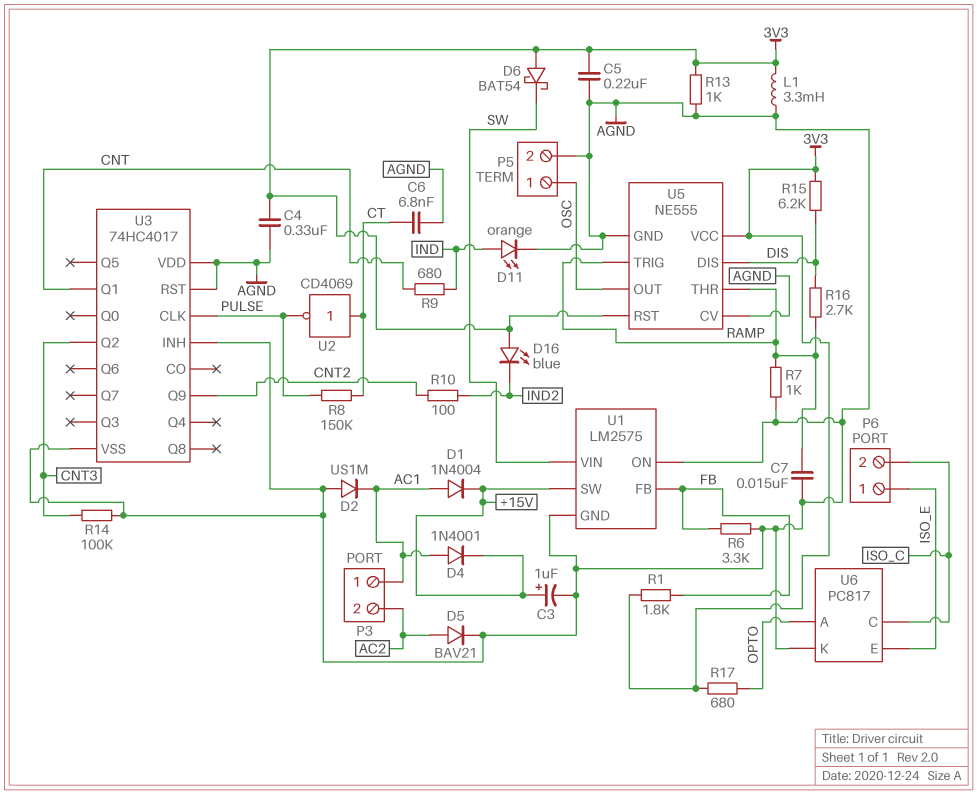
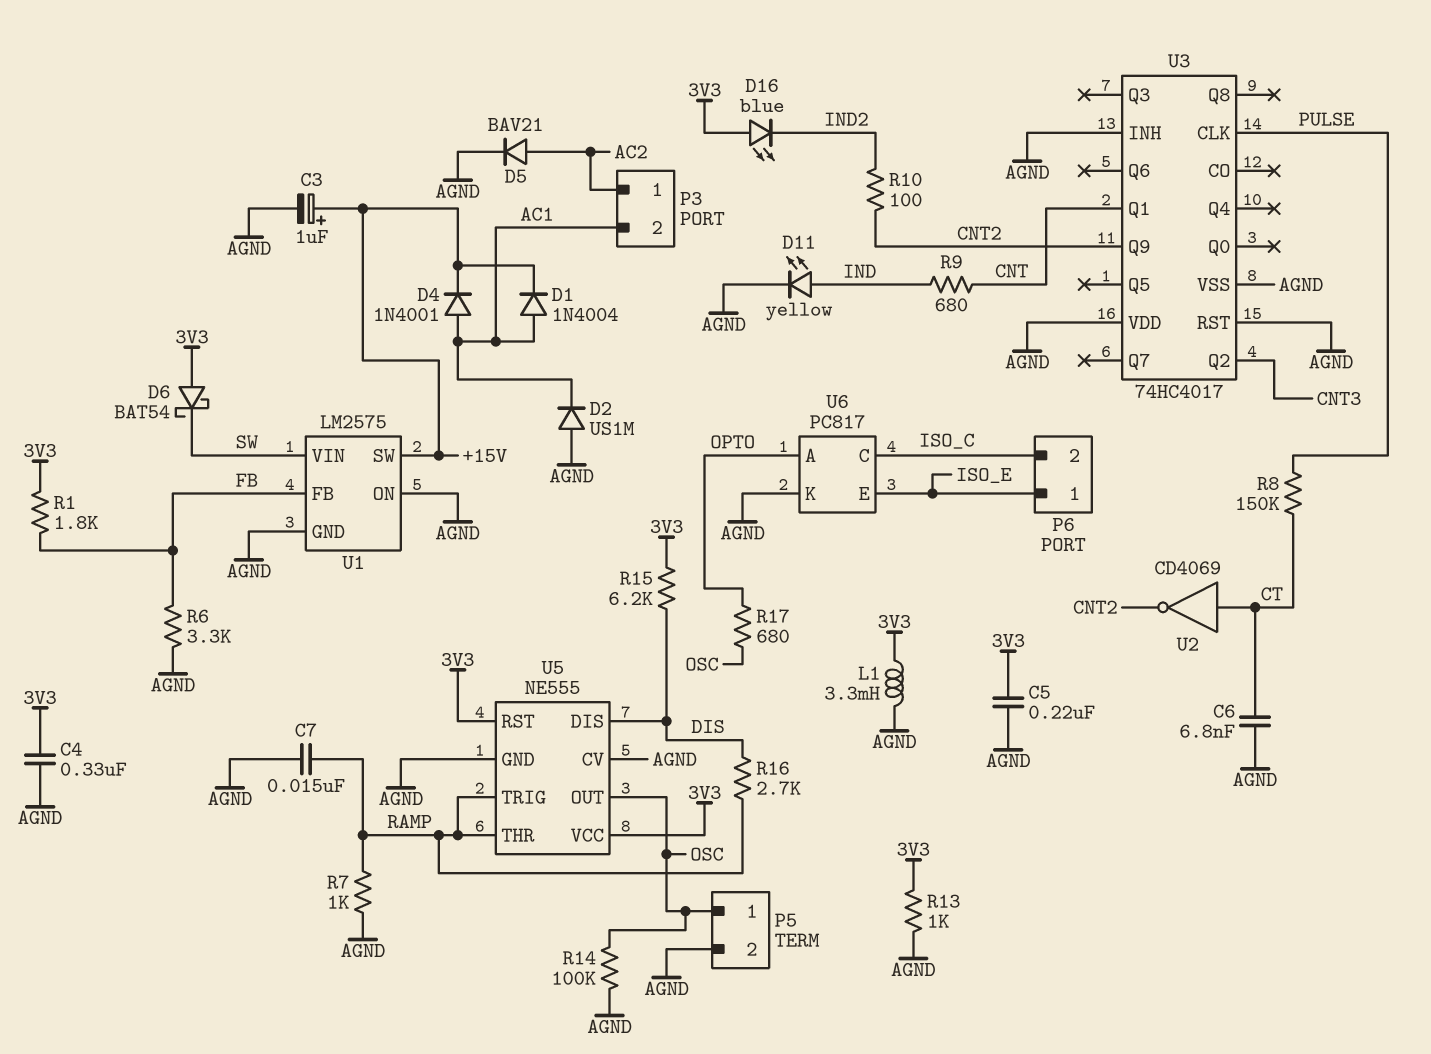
D11: LED orange (A IND, K AGND) -> LED yellow (A IND, K AGND)
P3 pin 1: AC1 -> AC2
P3 pin 2: AC2 -> AC1
R14: 100k (AGND, CNT3) -> 100k (AGND, OSC)
R17: 680 (3V3, OPTO) -> 680 (OPTO, OSC)
U2: NOT CD4069 (in CT, out PULSE) -> NOT CD4069 (in CT, out CNT2)

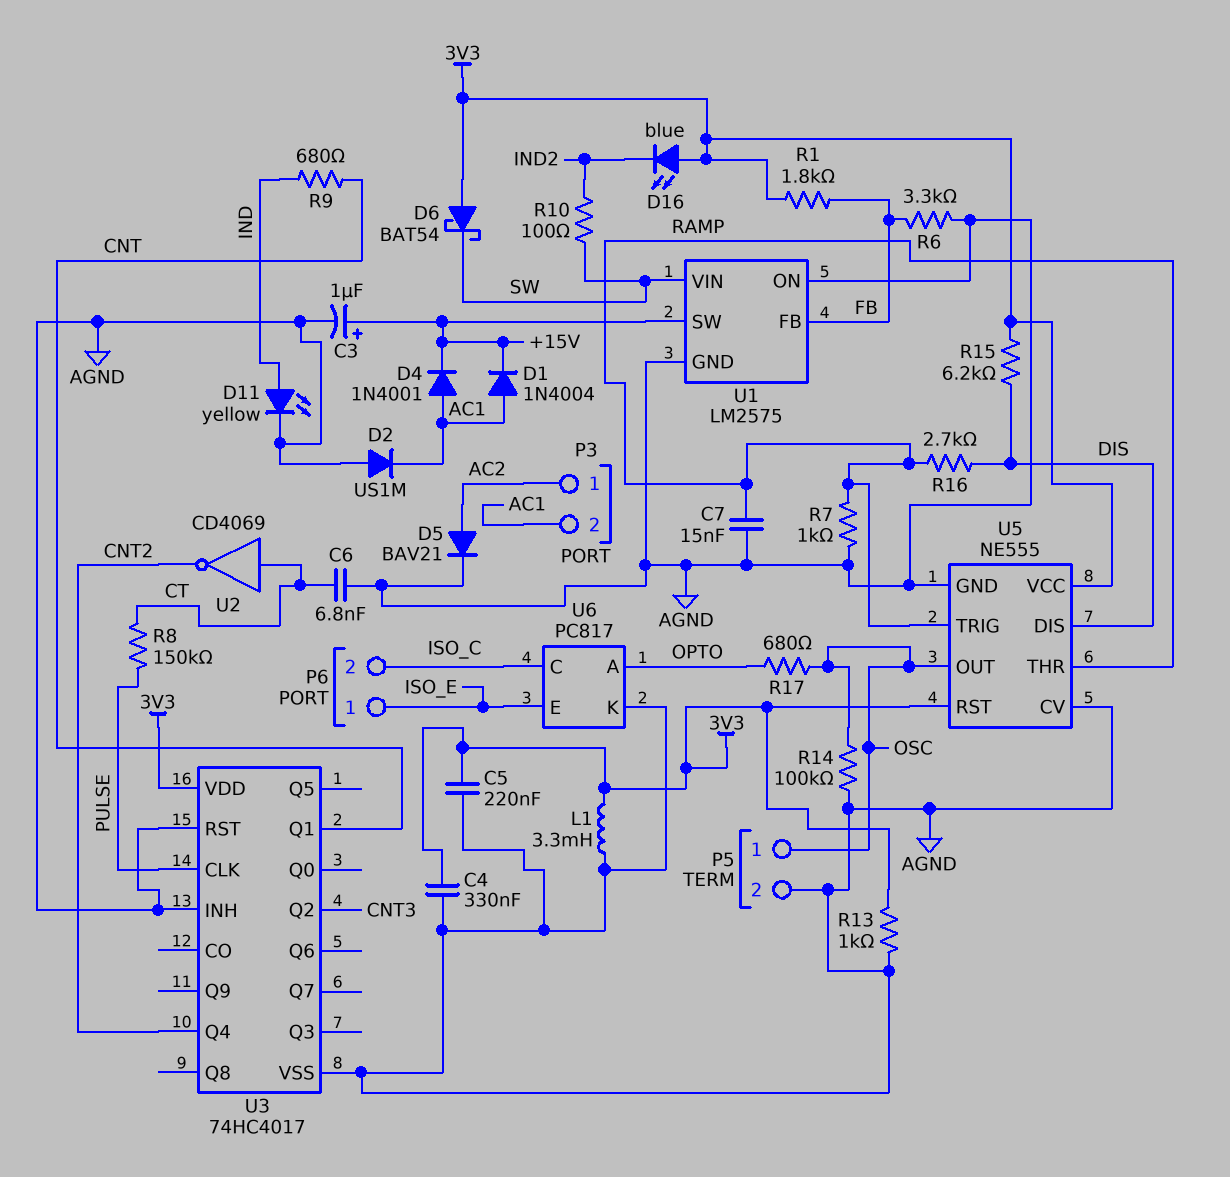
R10: 100 (CNT2, IND2) -> 100 (IND2, SW)
U3 pin Q4: none -> CNT2
U3 pin Q9: CNT2 -> none
U3 pin VDD: AGND -> 3V3

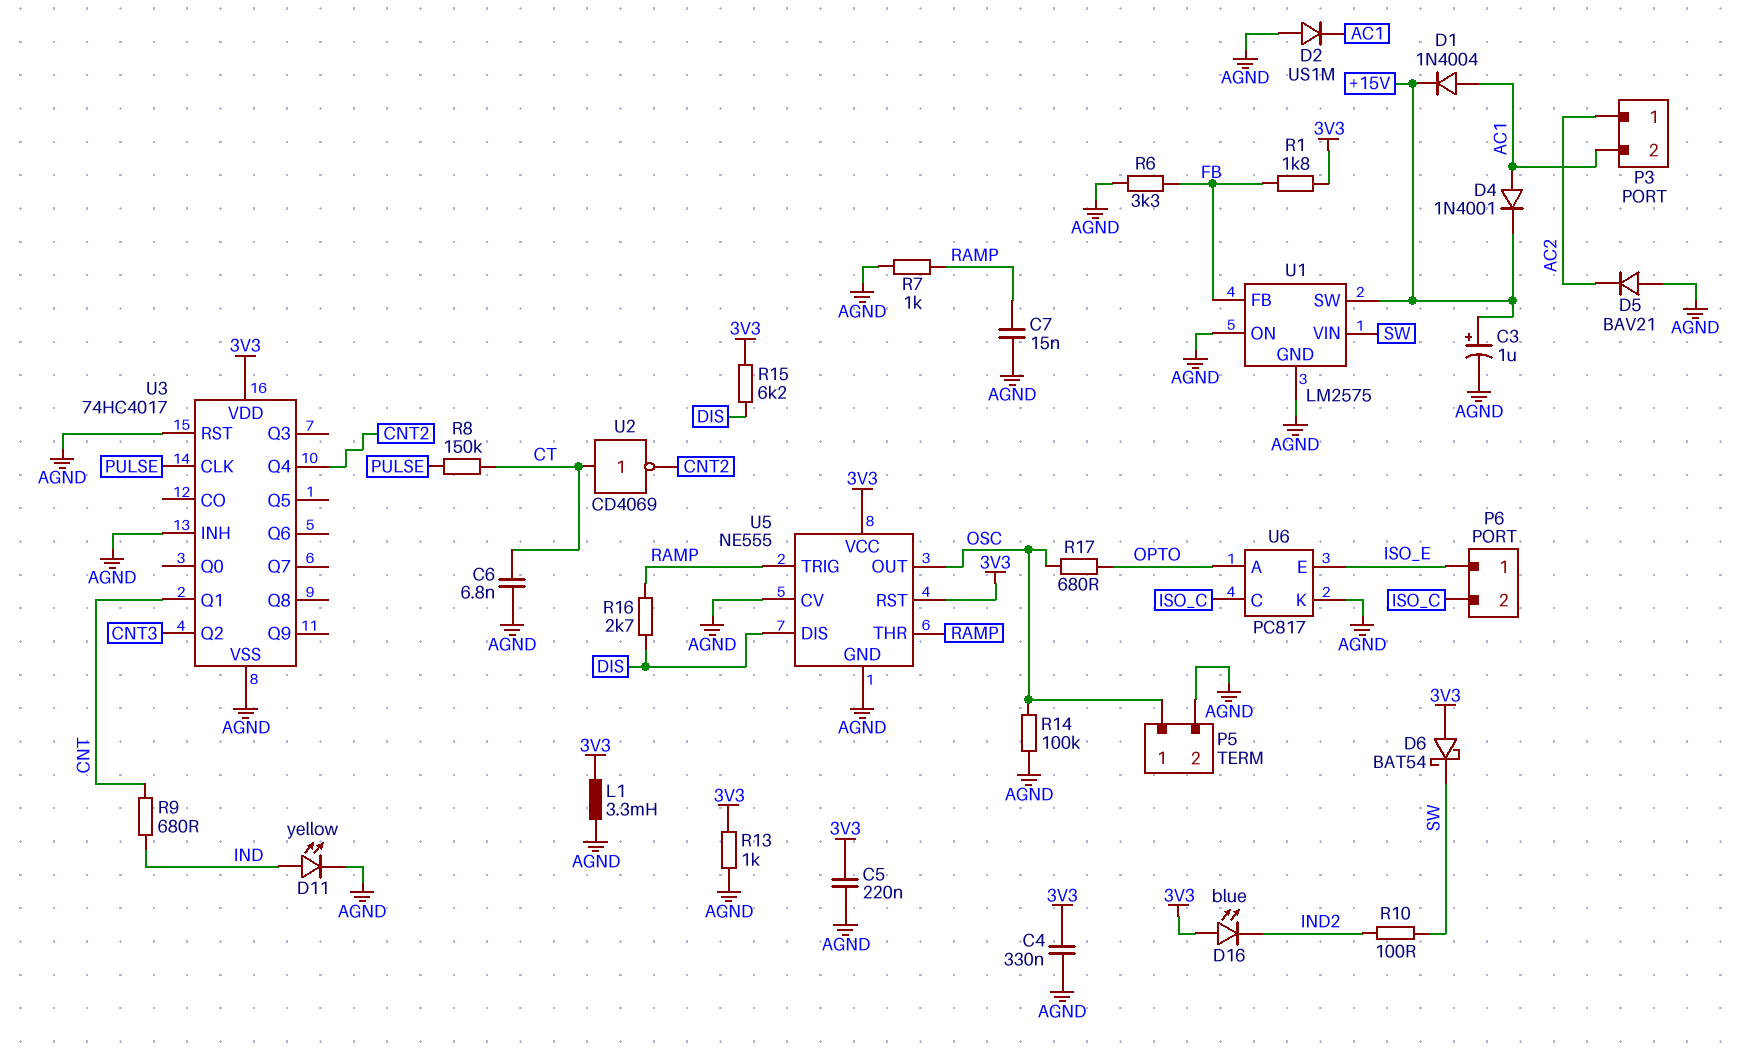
D5: diode BAV21 (A AC2, K AGND) -> diode BAV21 (A AGND, K AC2)

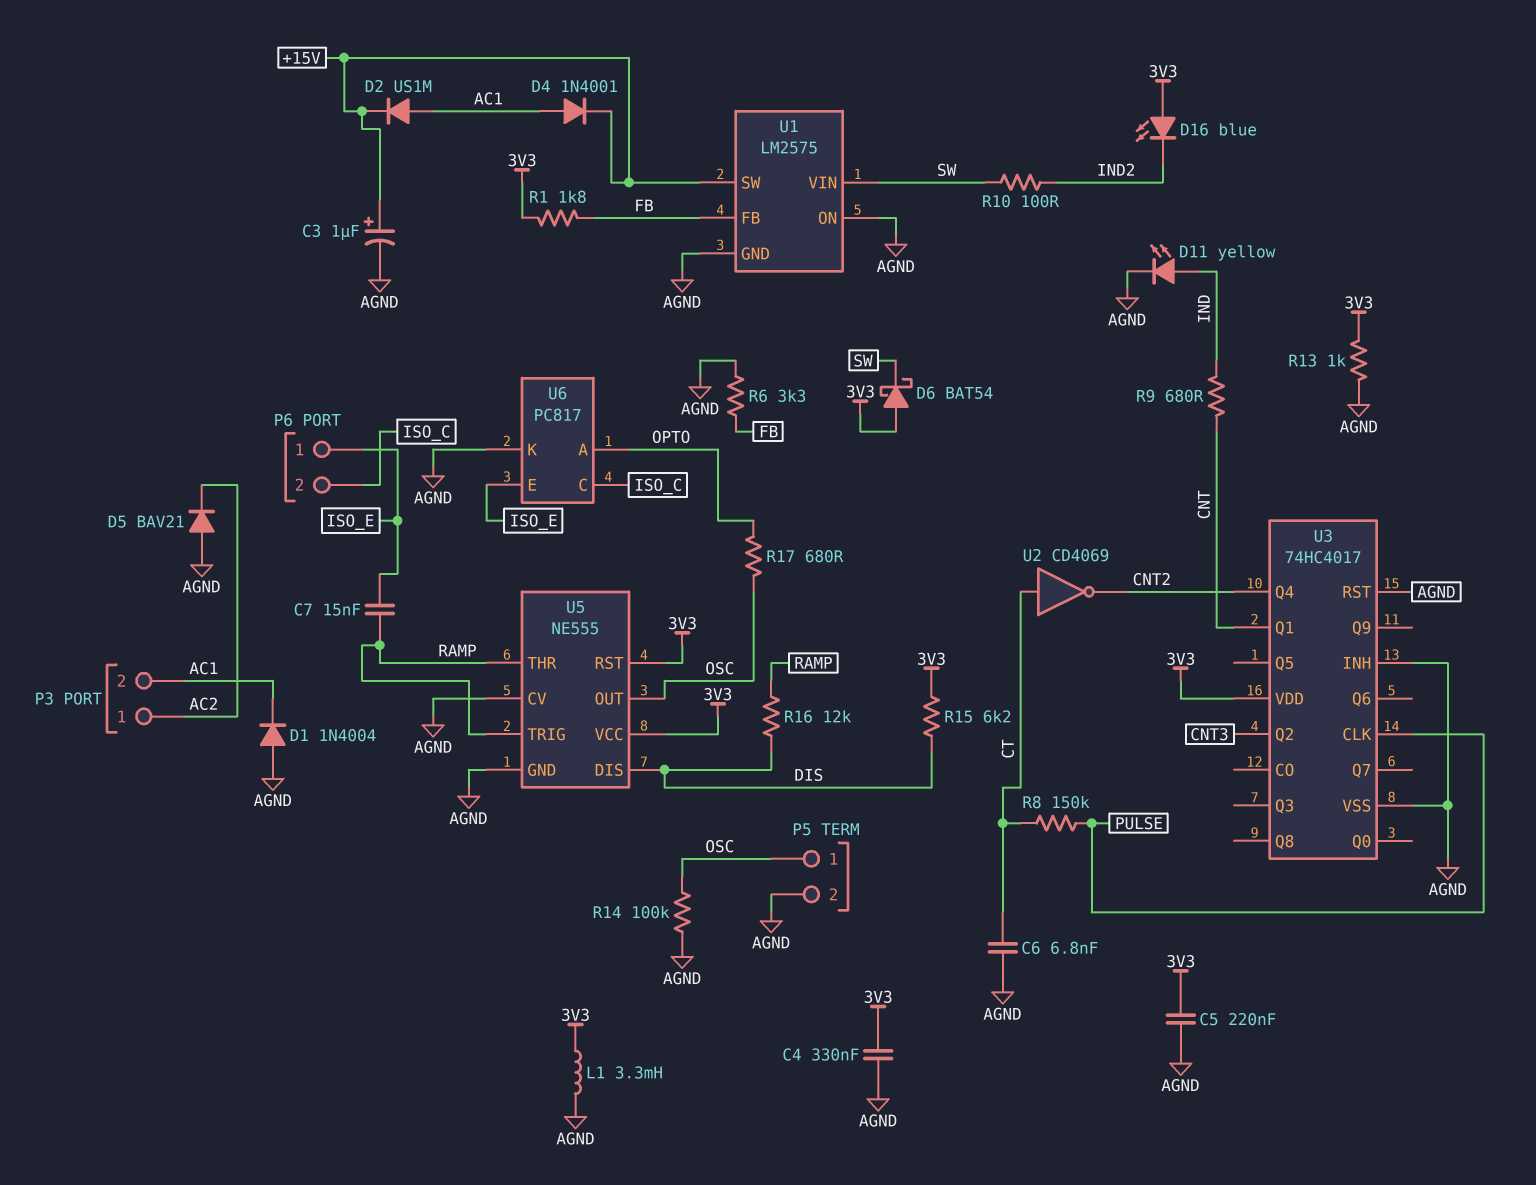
C7: 15nF (AGND, RAMP) -> 15nF (ISO_E, RAMP)
D1: diode 1N4004 (A AC1, K +15V) -> diode 1N4004 (A AGND, K AC1)
D2: diode US1M (A AGND, K AC1) -> diode US1M (A AC1, K +15V)
R7: 1k (AGND, RAMP) -> none
R16: 2.7k (DIS, RAMP) -> 12k (DIS, RAMP)

